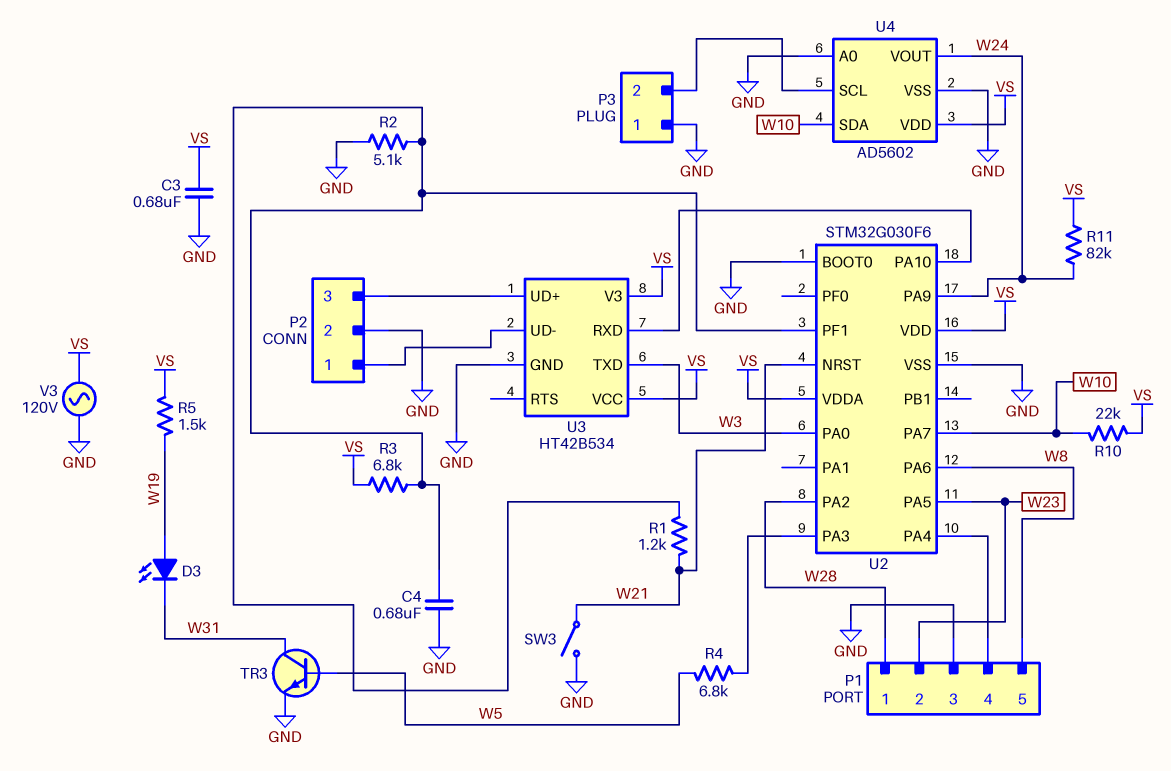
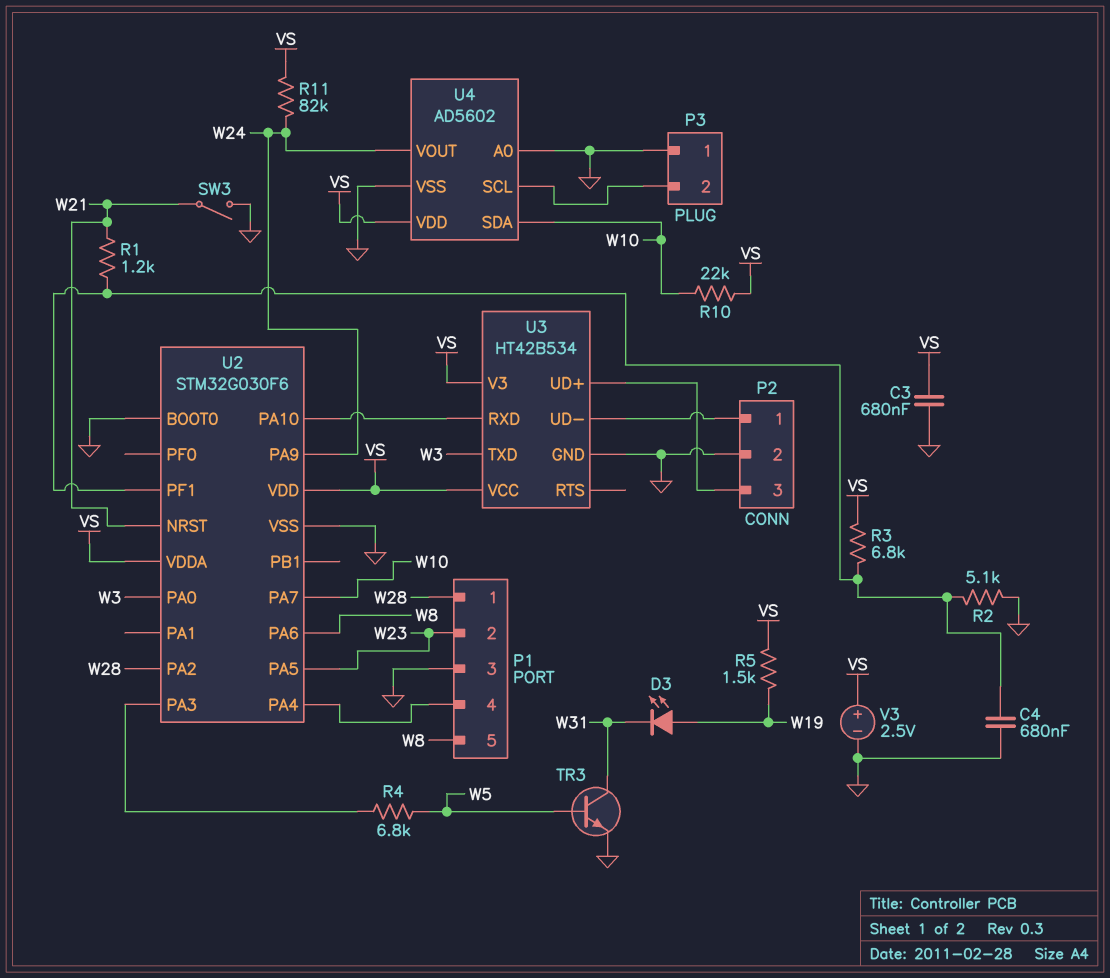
V3: AC 120V (GND, VS) -> 2.5V (plus VS, minus GND)

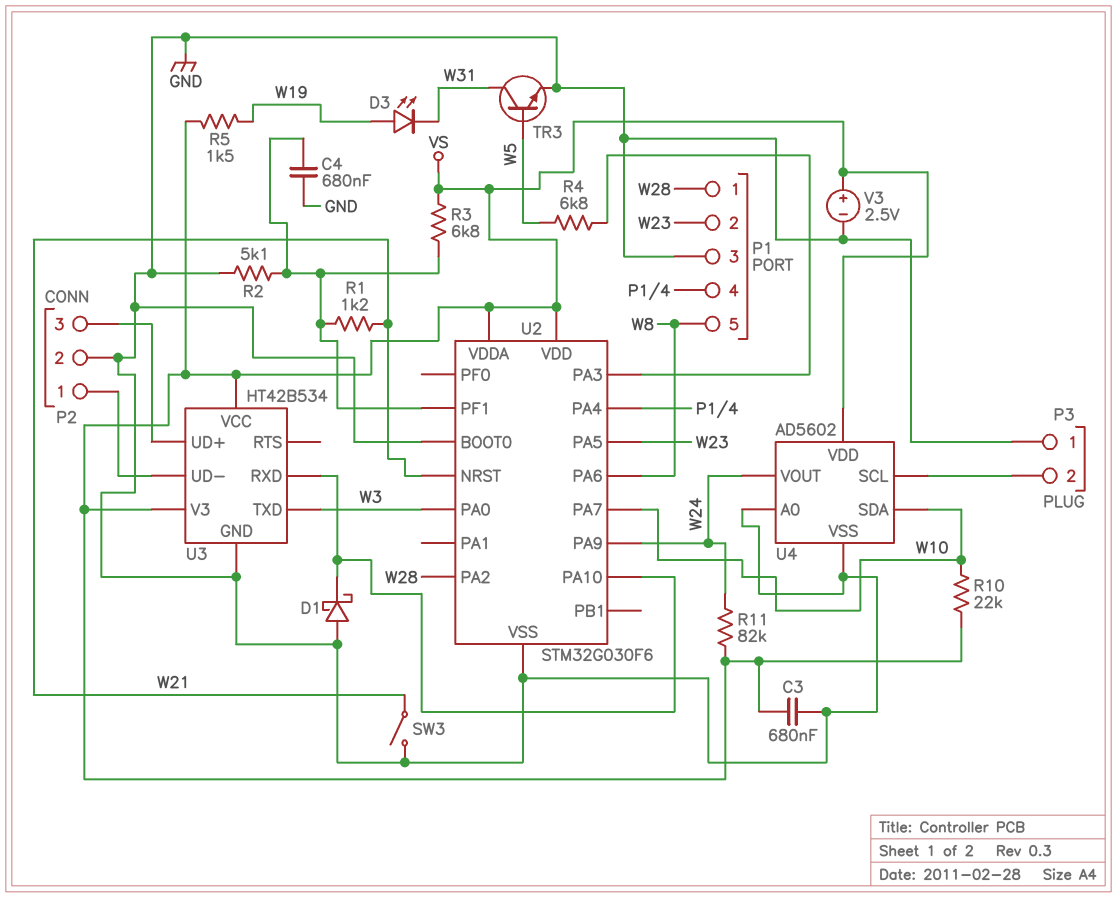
D1: none -> schottky (A GND, K U2/PA10)

